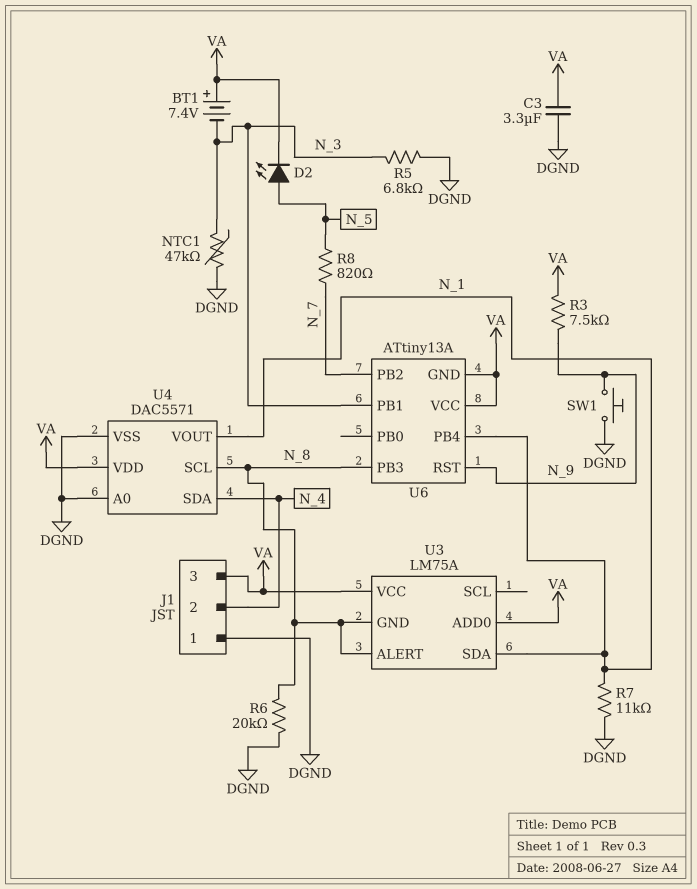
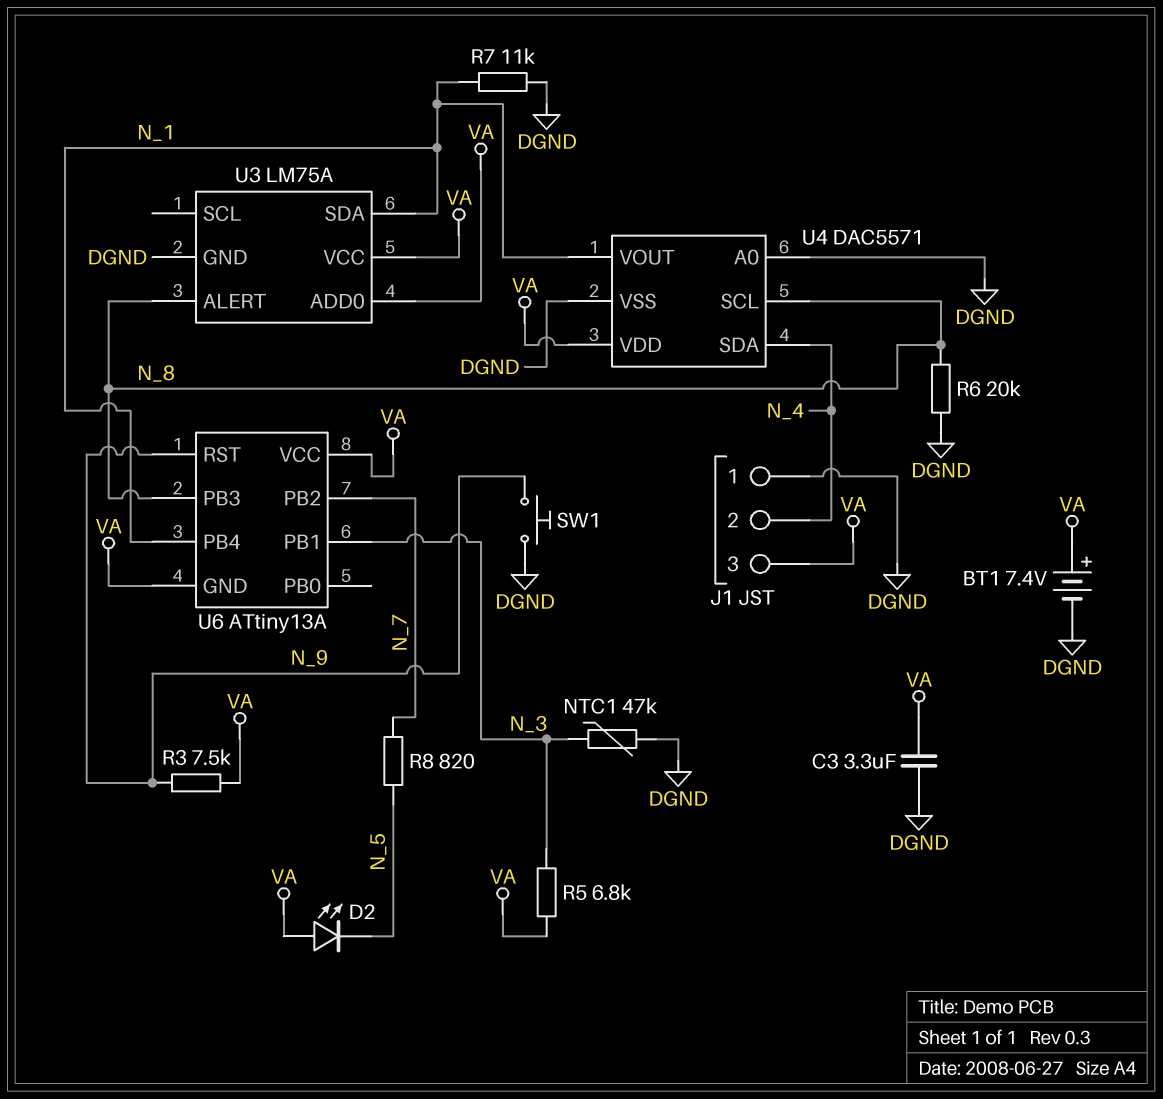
BT1: 7.4V (plus VA, minus N_3) -> 7.4V (plus VA, minus DGND)
D2: LED (A N_5, K VA) -> LED (A VA, K N_5)
R5: 6.8k (DGND, N_3) -> 6.8k (N_3, VA)
U3 pin GND: N_8 -> DGND

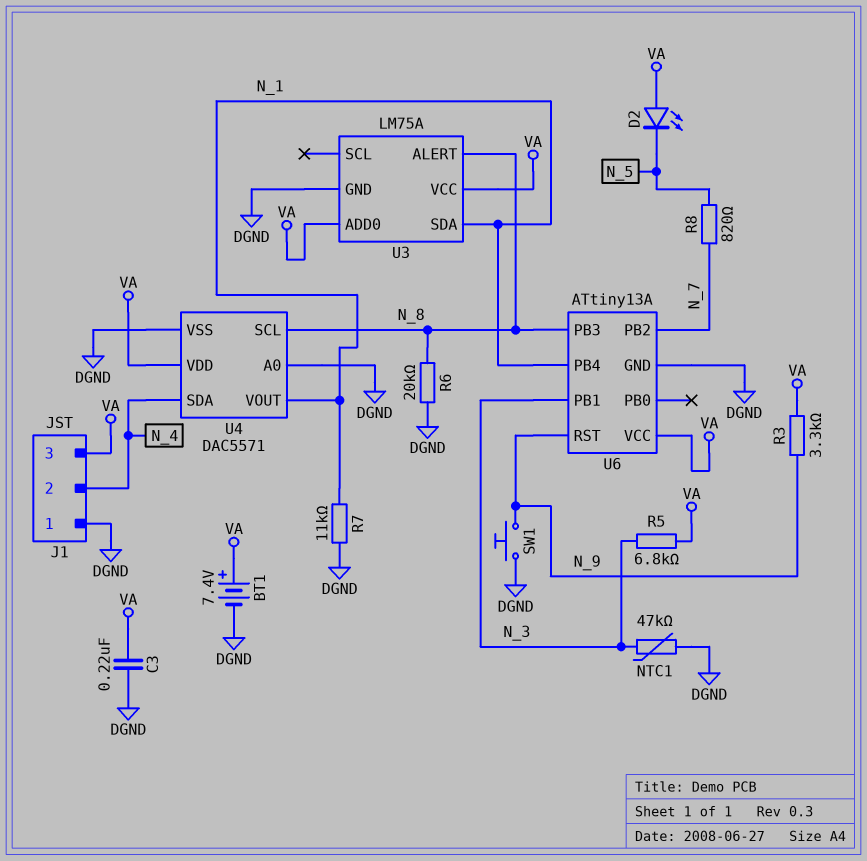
C3: 3.3uF (DGND, VA) -> 220nF (DGND, VA)
R3: 7.5k (N_9, VA) -> 3.3k (N_9, VA)
U6 pin GND: VA -> DGND

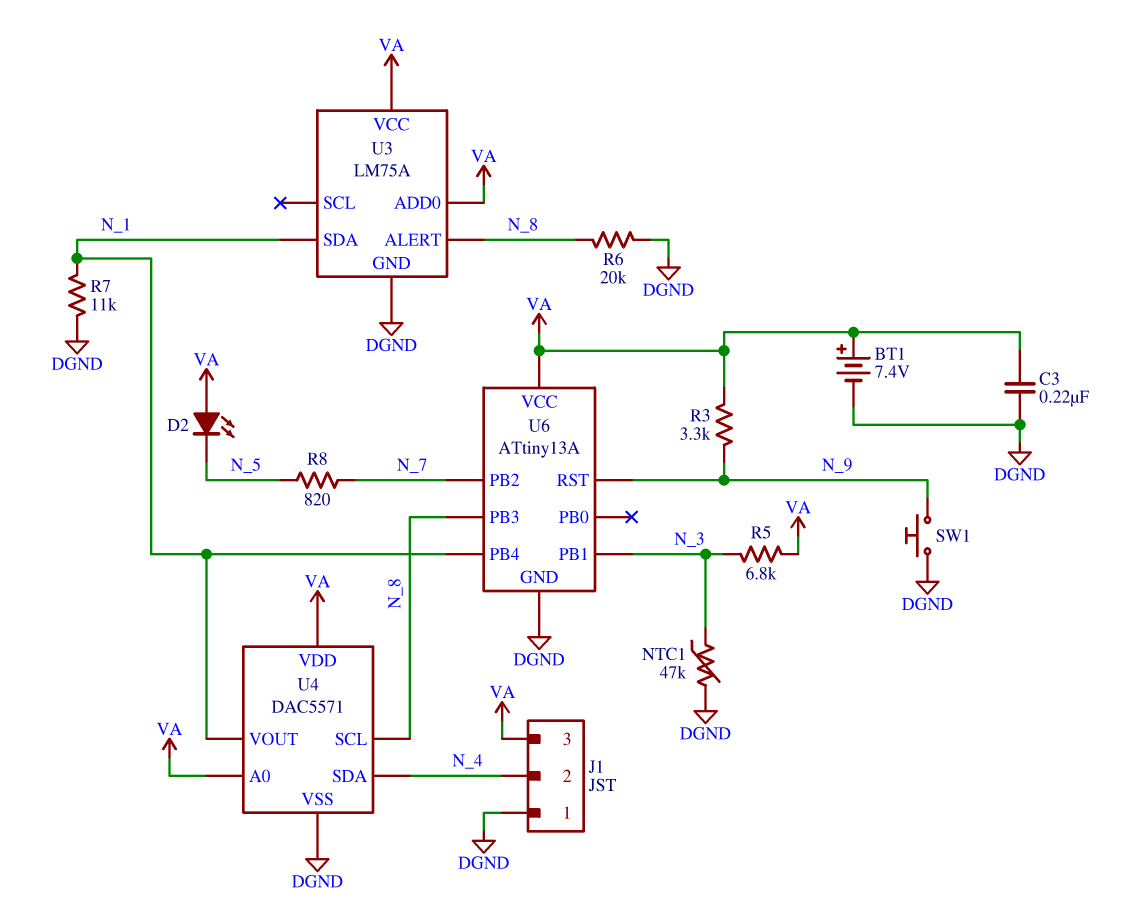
U4 pin A0: DGND -> VA

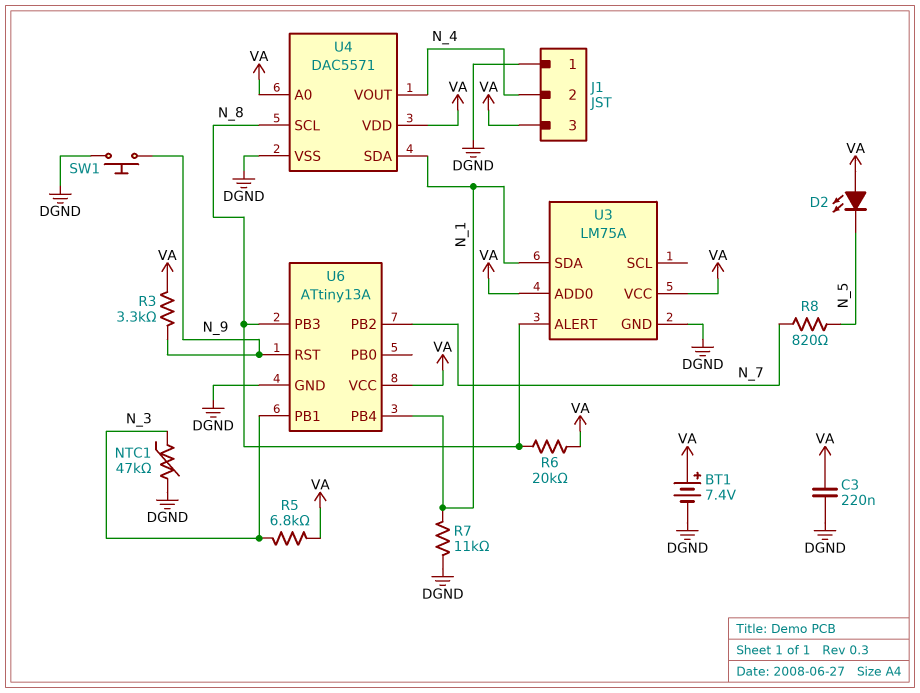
R6: 20k (DGND, N_8) -> 20k (N_8, VA)
U4 pin SDA: N_4 -> N_1
U4 pin VOUT: N_1 -> N_4

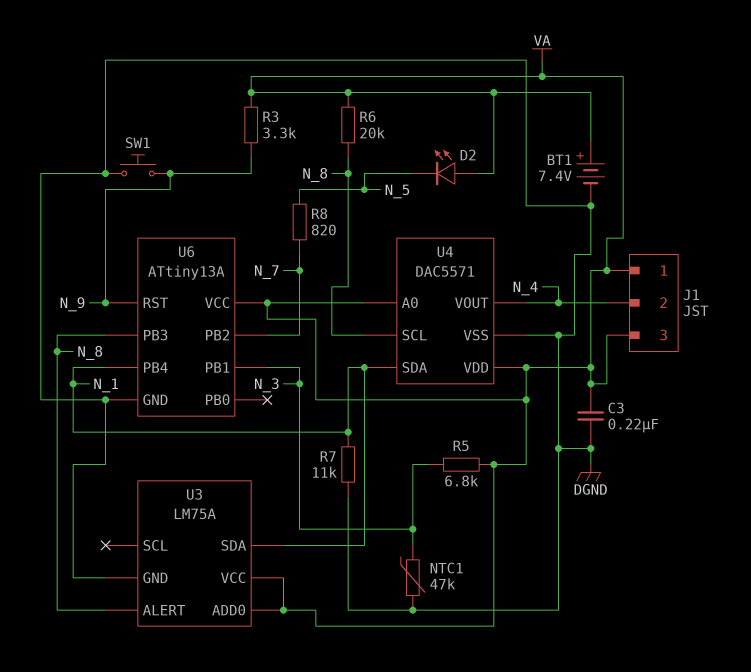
J1 pin 1: DGND -> VA

